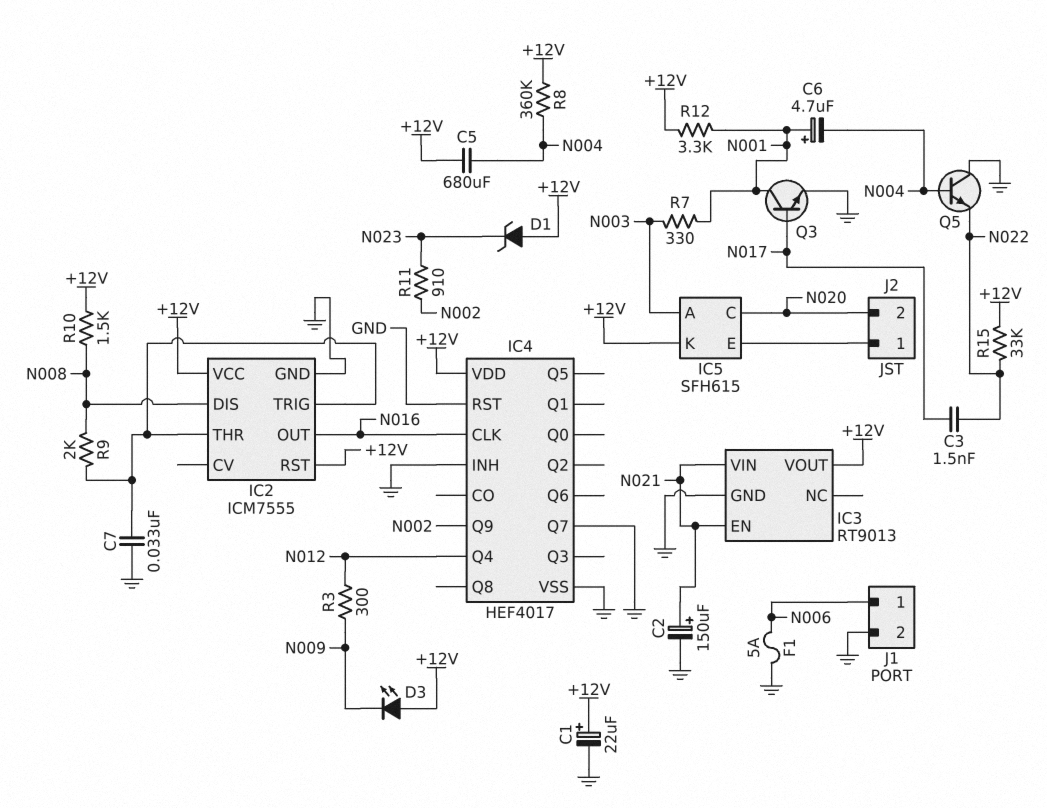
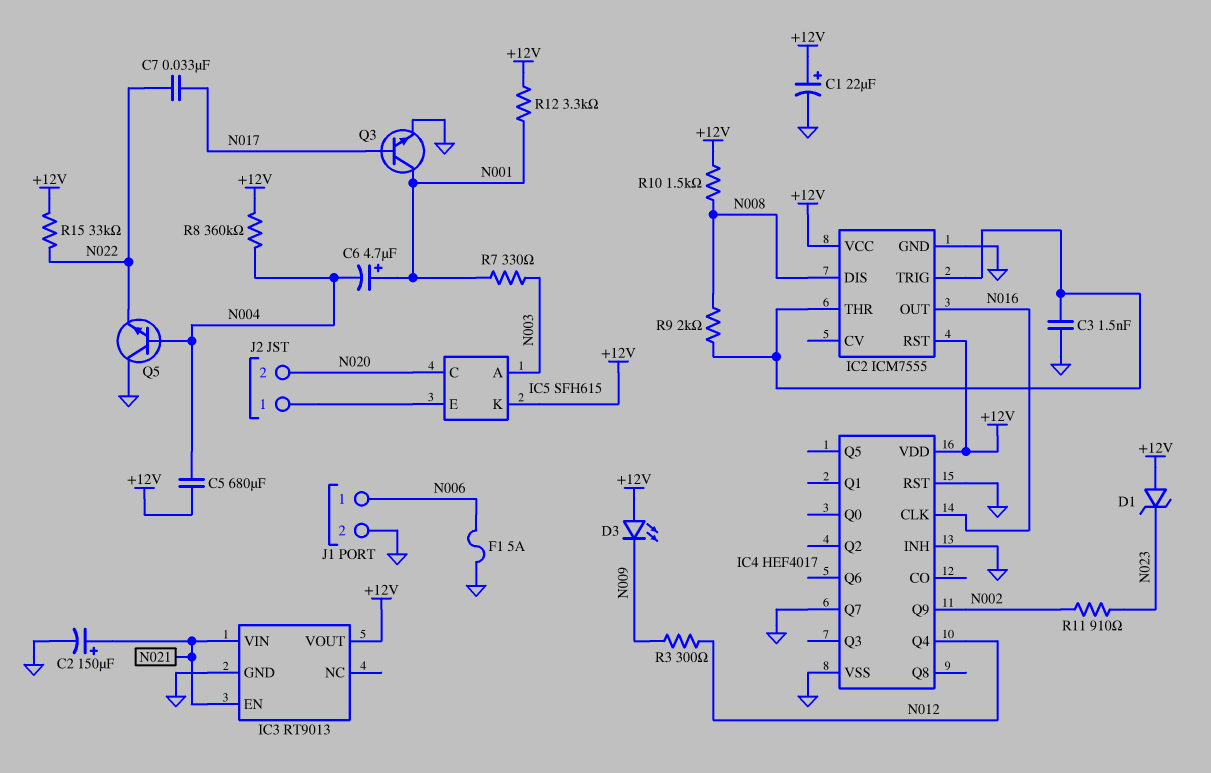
C3: 1.5nF (N017, N022) -> 1.5nF (GND, IC2/THR)
C7: 33nF (GND, IC2/THR) -> 33nF (N017, N022)

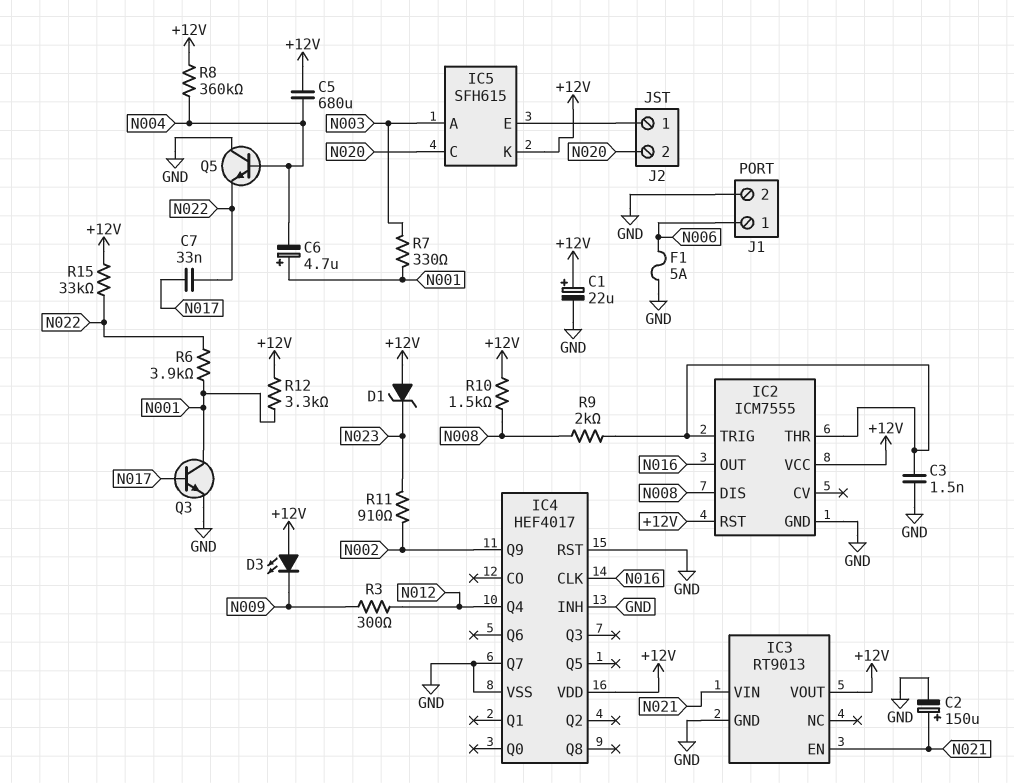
R6: none -> 3.9k (N001, N022)

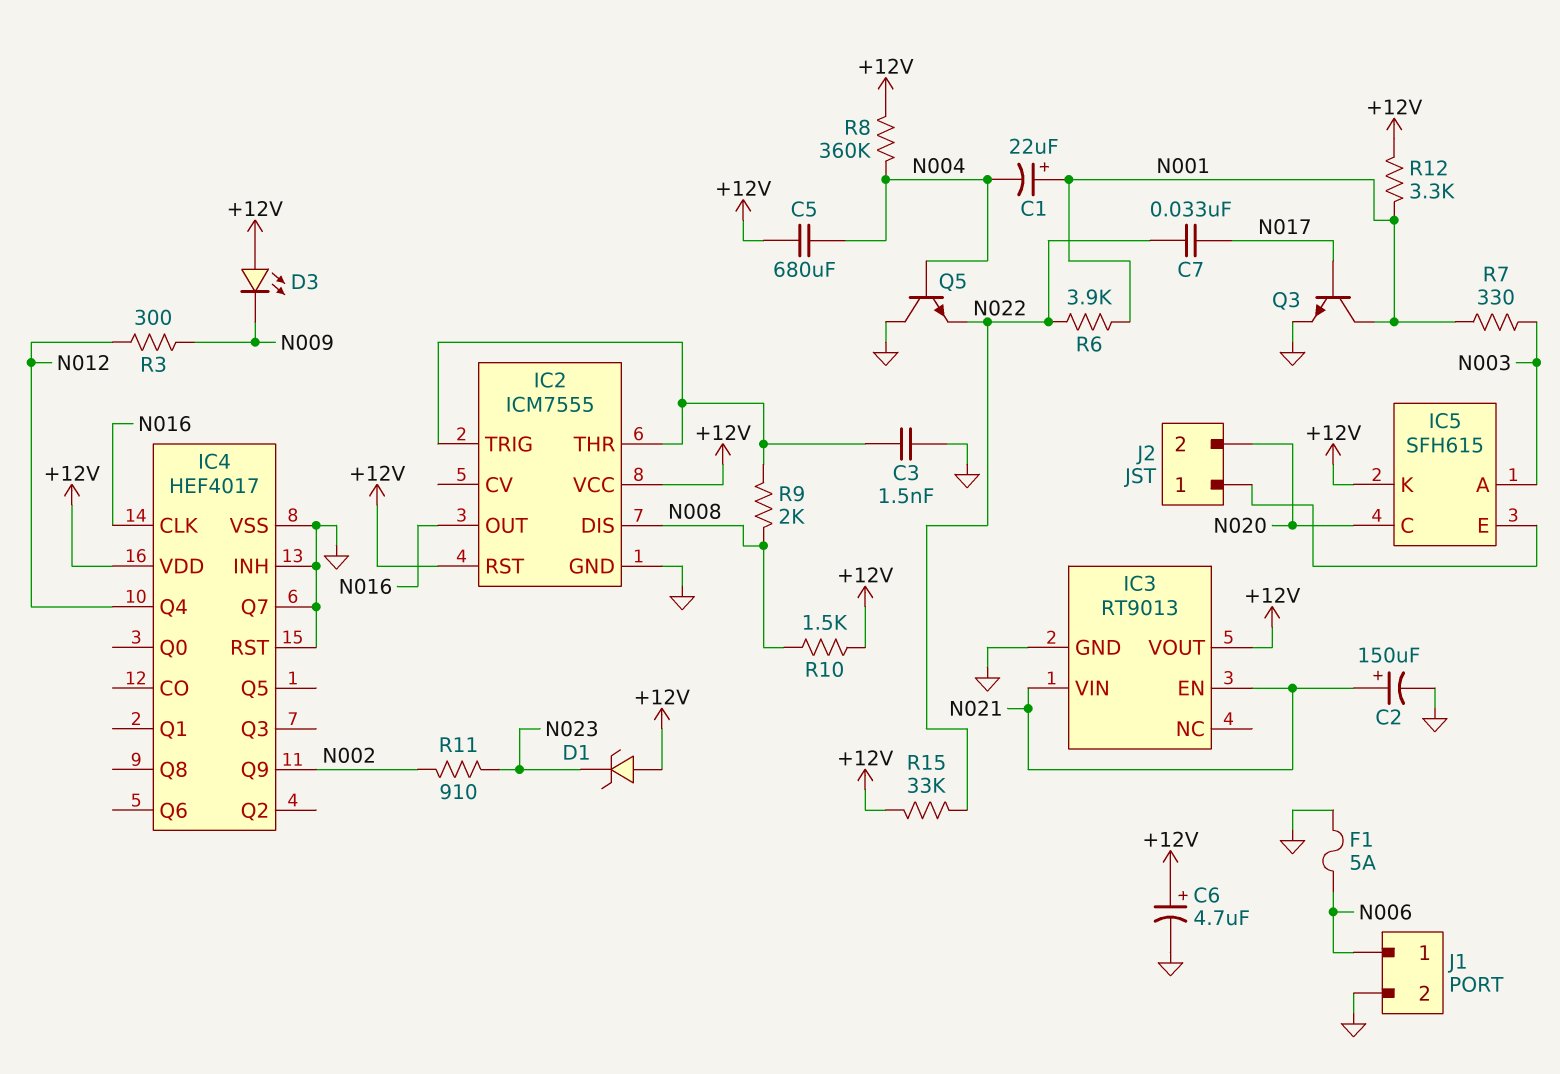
C1: 22uF (plus +12V, minus GND) -> 22uF (plus N001, minus N004)
C6: 4.7uF (plus N001, minus N004) -> 4.7uF (plus +12V, minus GND)

